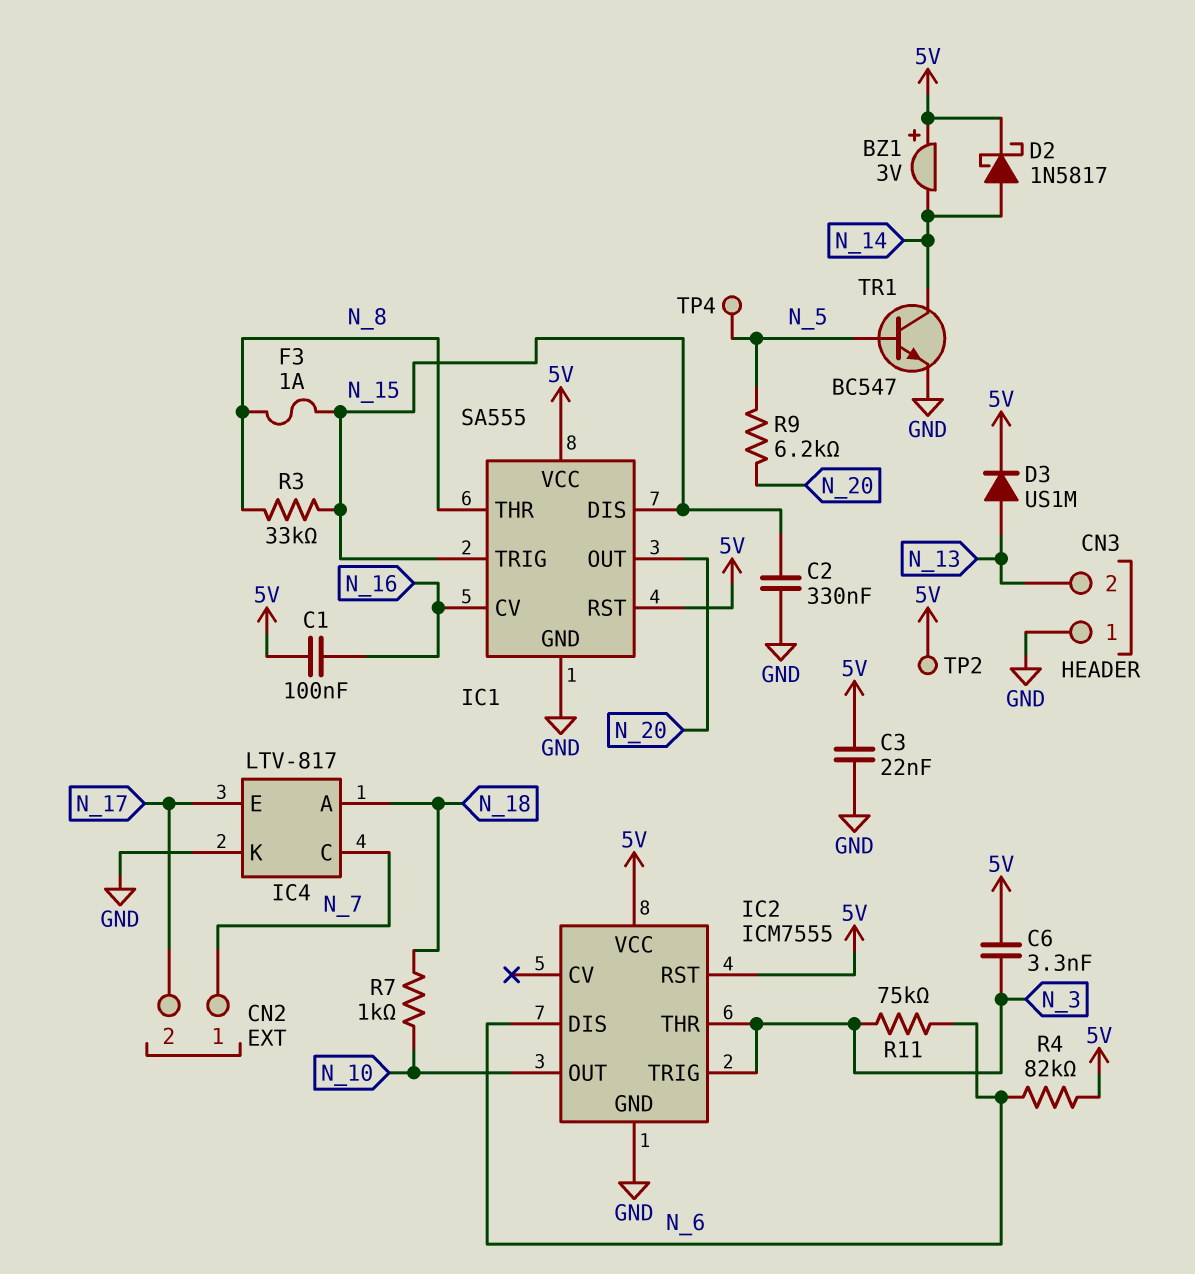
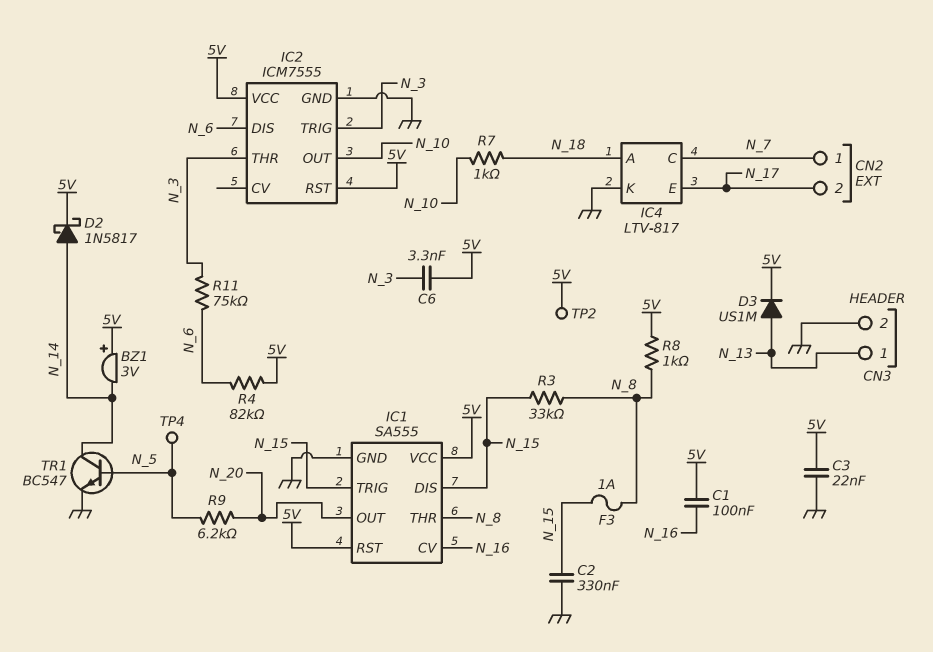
CN3 pin 1: GND -> N_13
CN3 pin 2: N_13 -> GND
R8: none -> 1k (5V, N_8)

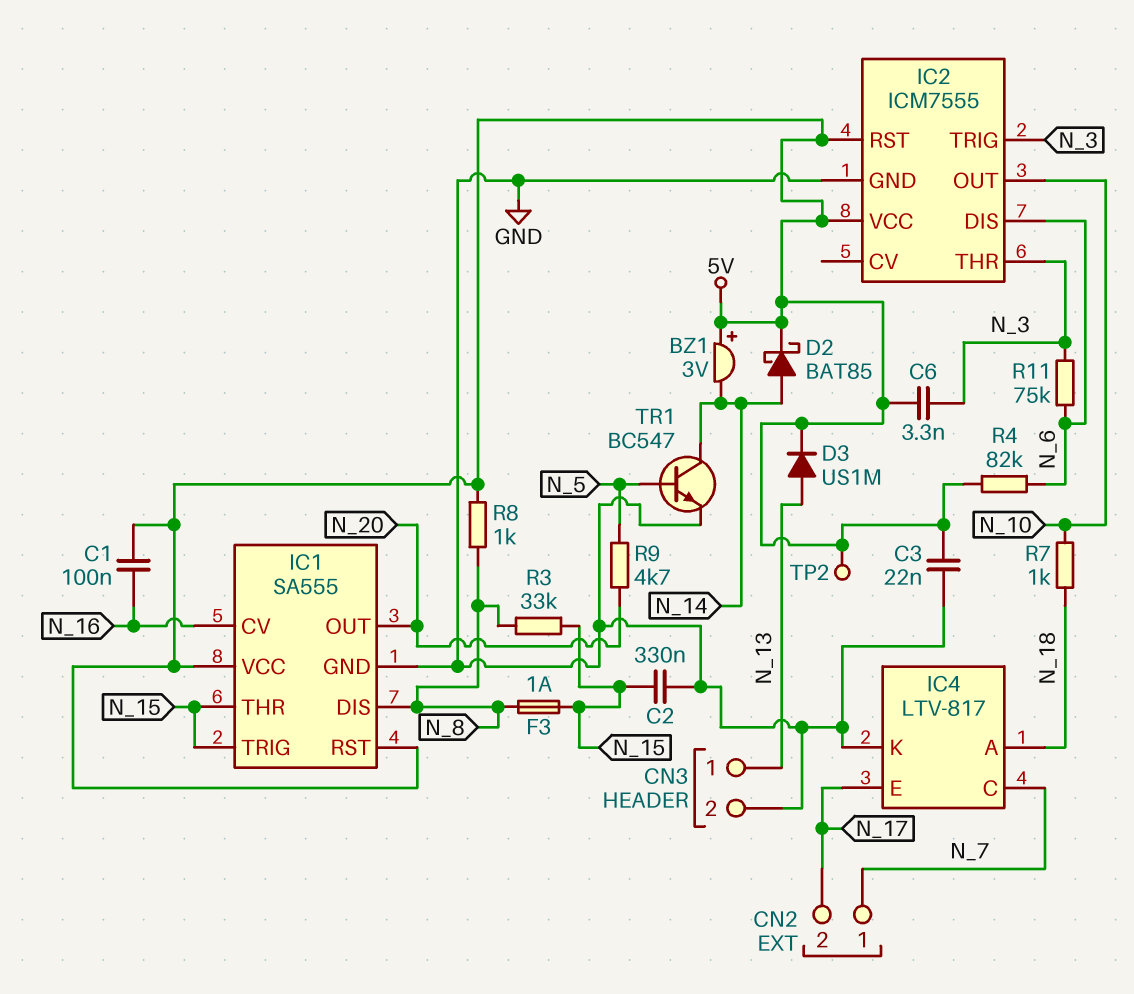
D2: schottky 1N5817 (A N_14, K 5V) -> schottky BAT85 (A N_14, K 5V)
IC1 pin DIS: N_15 -> N_8
IC1 pin THR: N_8 -> N_15
R9: 6.2k (N_5, N_20) -> 4.7k (N_5, N_20)
TP4: test point (N_5) -> none

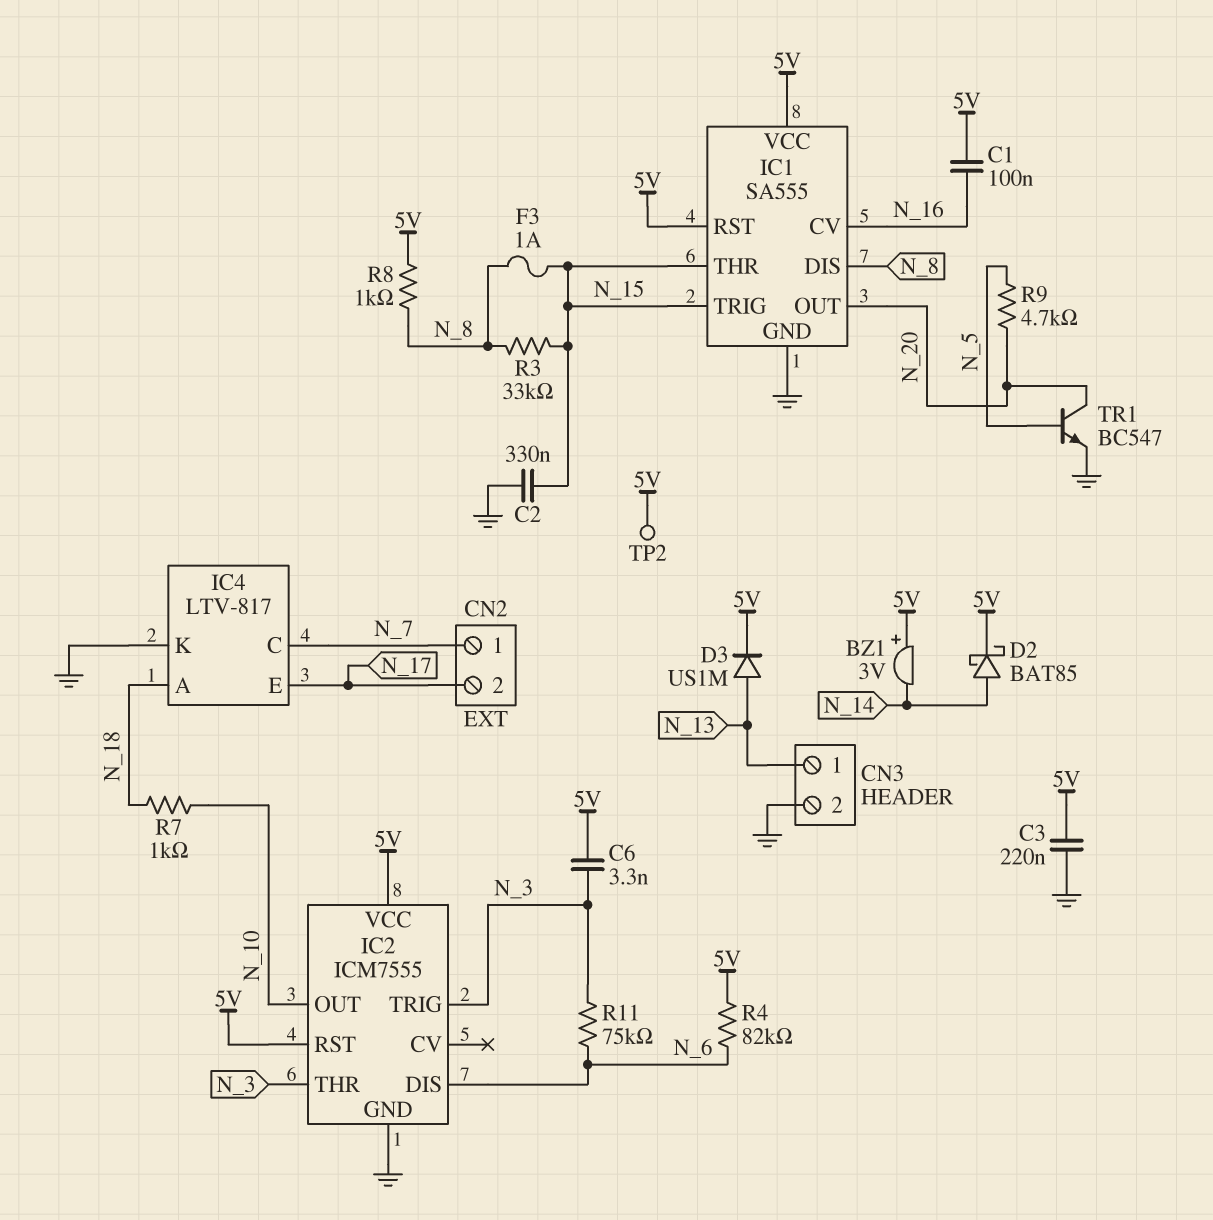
C3: 22nF (5V, GND) -> 220nF (5V, GND)
TR1: NPN BC547 (B N_5, C N_14, E GND) -> NPN BC547 (B N_5, C N_20, E GND)

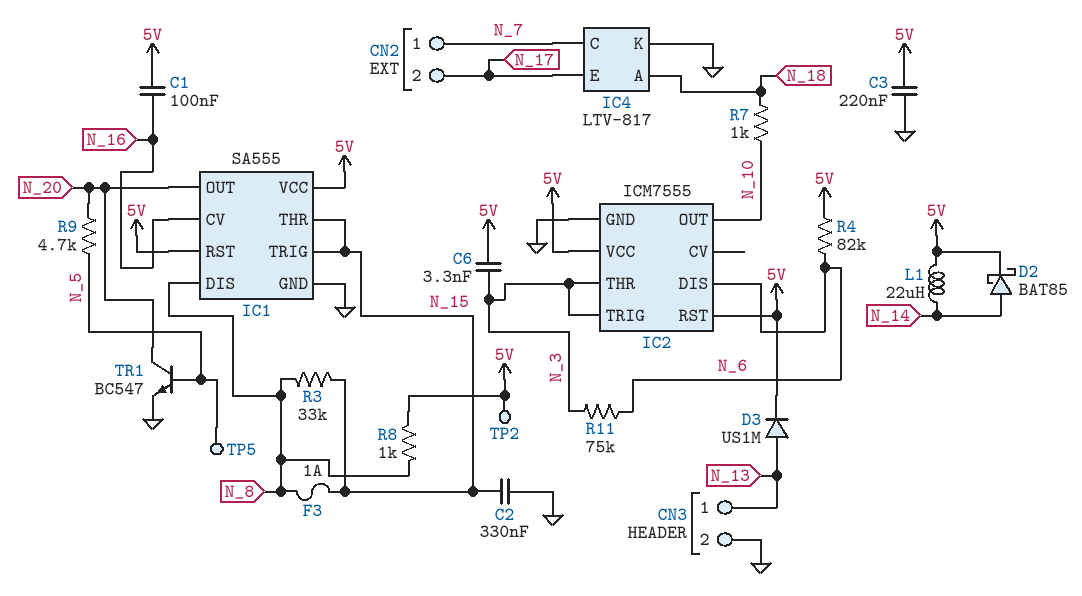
BZ1: buzzer 3V (plus 5V, minus N_14) -> none
L1: none -> 22uH (5V, N_14)
TP5: none -> test point (N_5)

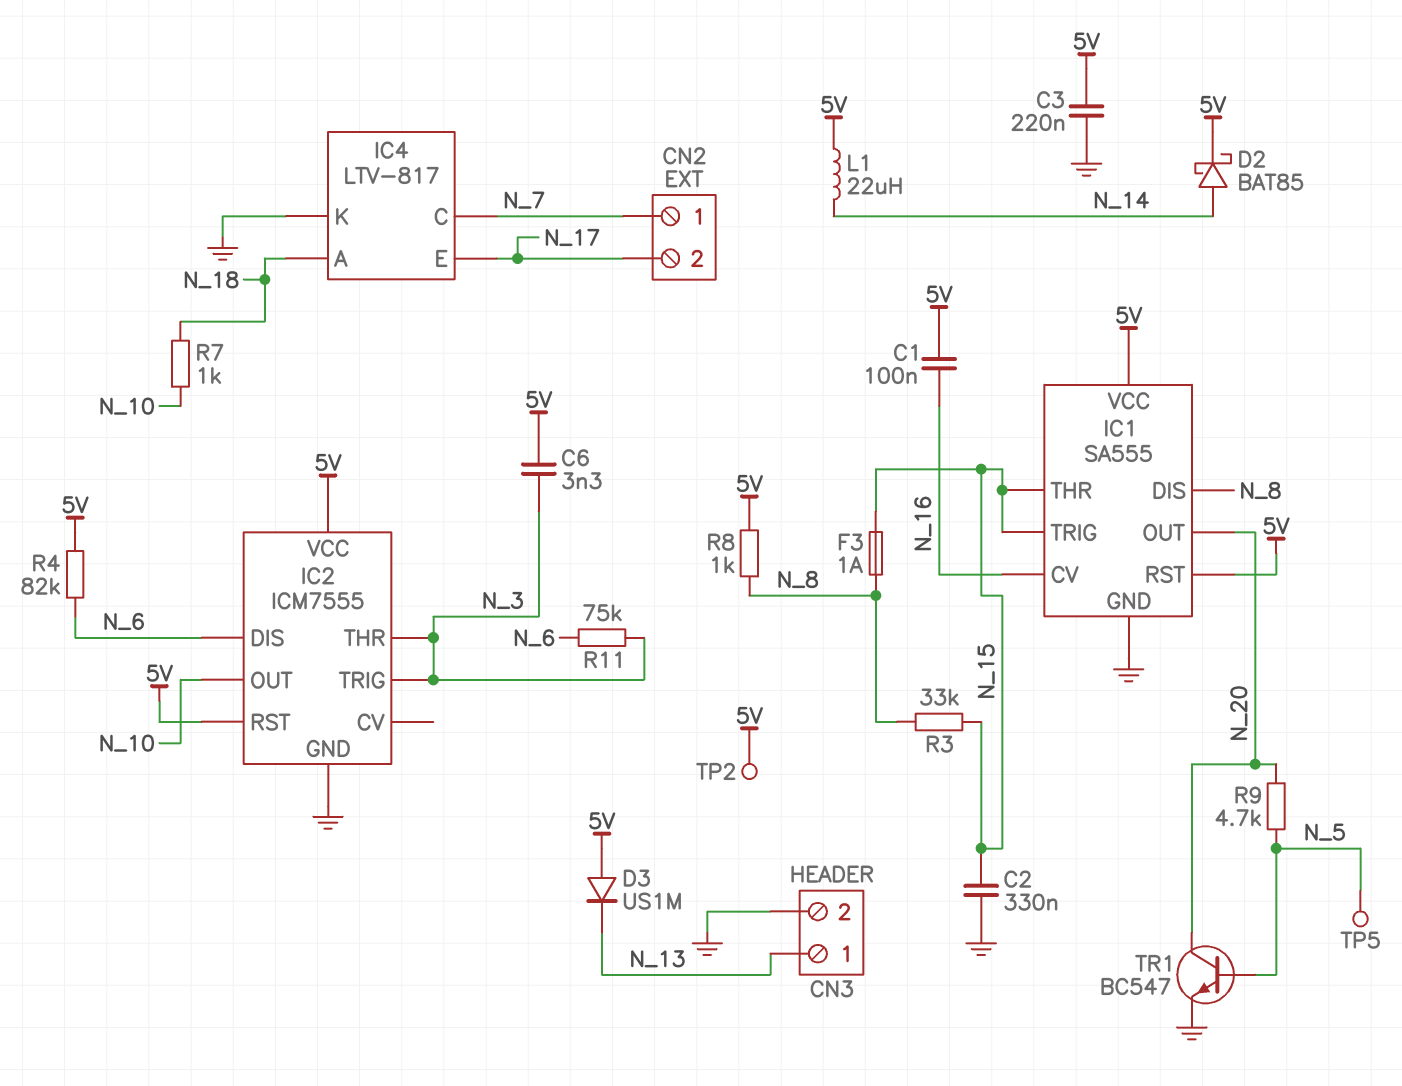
D3: diode US1M (A N_13, K 5V) -> diode US1M (A 5V, K N_13)

